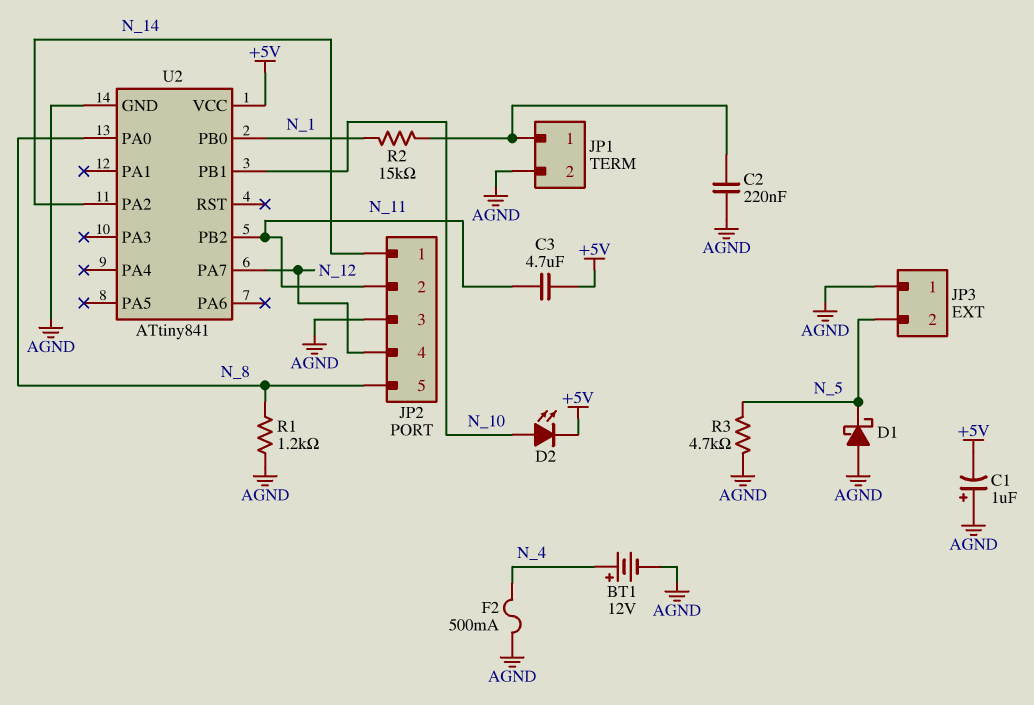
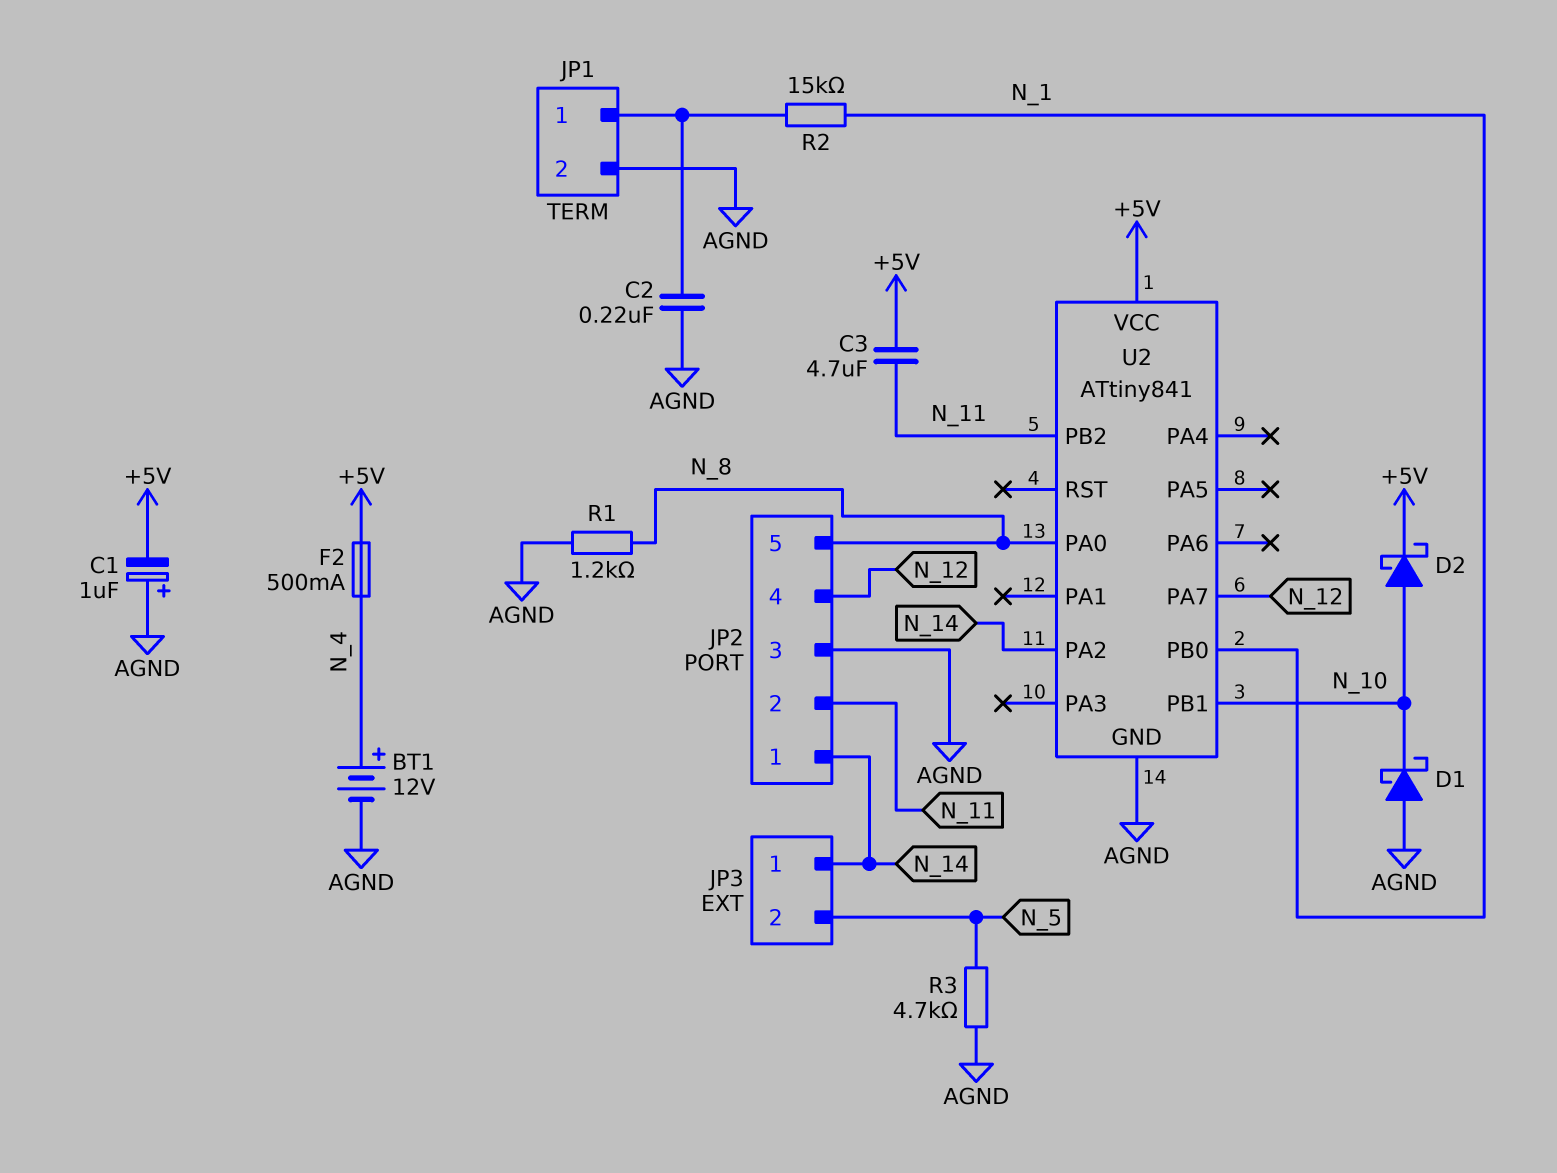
D1: schottky (A AGND, K N_5) -> schottky (A AGND, K N_10)
D2: LED (A N_10, K +5V) -> schottky (A N_10, K +5V)
F2: 500mA (AGND, N_4) -> 500mA (+5V, N_4)
JP3 pin 1: AGND -> N_14

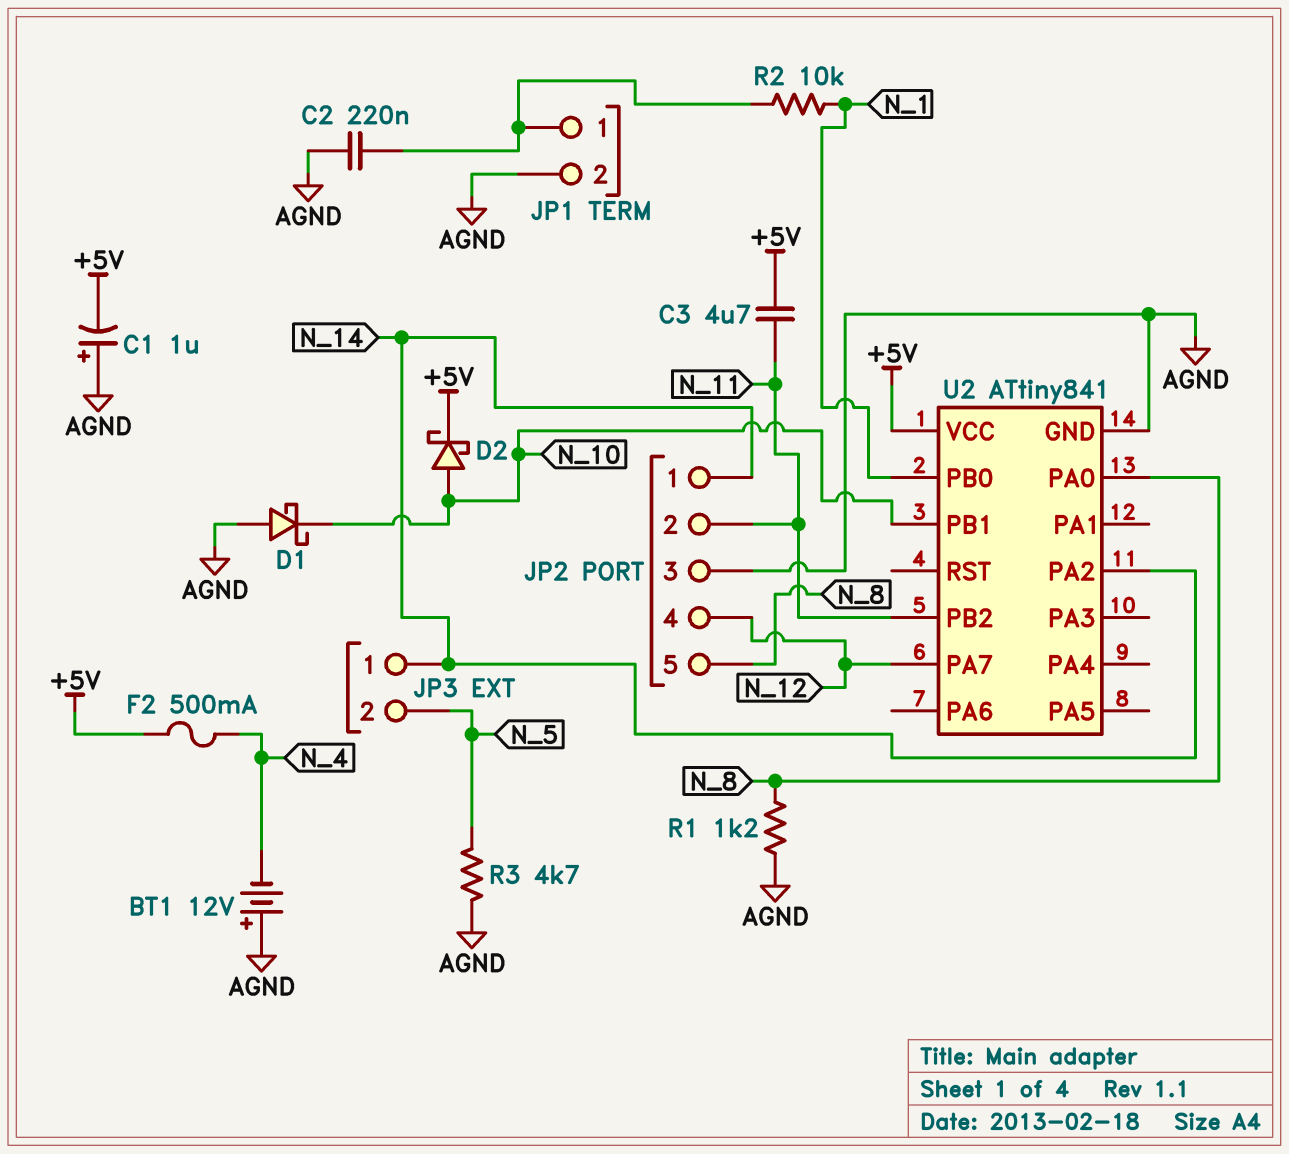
BT1: 12V (plus N_4, minus AGND) -> 12V (plus AGND, minus N_4)
R2: 15k (JP1/1, N_1) -> 10k (JP1/1, N_1)

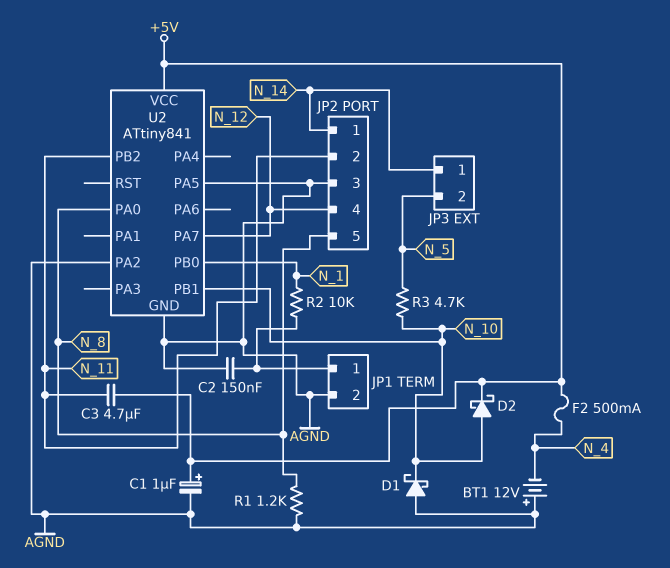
C1: 1uF (plus AGND, minus +5V) -> 1uF (plus +5V, minus AGND)
C2: 220nF (AGND, JP1/1) -> 150nF (AGND, JP1/1)
R3: 4.7k (AGND, N_5) -> 4.7k (N_5, N_10)
U2 pin PA2: N_14 -> AGND
U2 pin PA5: none -> AGND

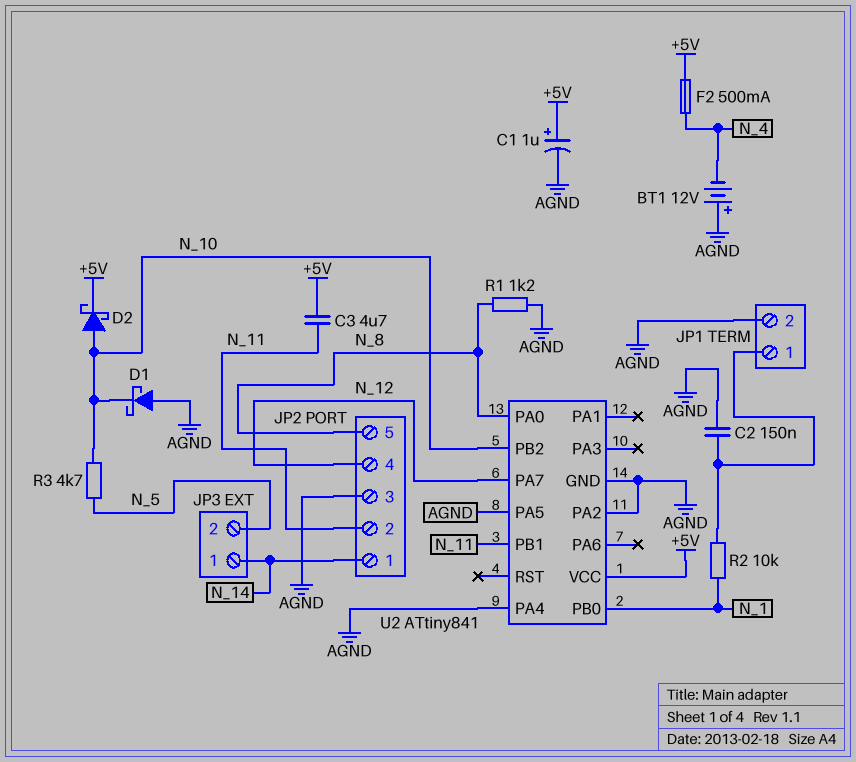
U2 pin PA4: none -> AGND
U2 pin PB1: N_10 -> N_11
U2 pin PB2: N_11 -> N_10

